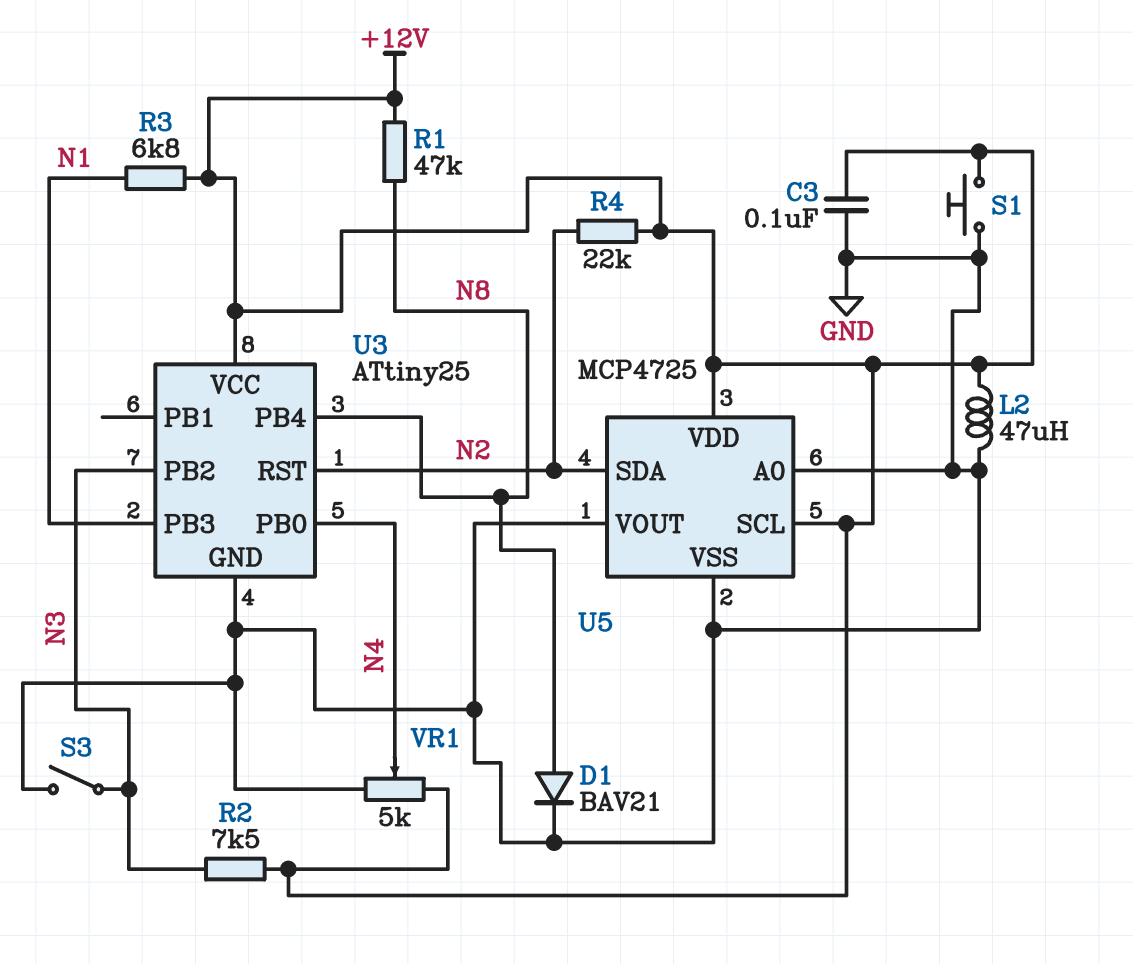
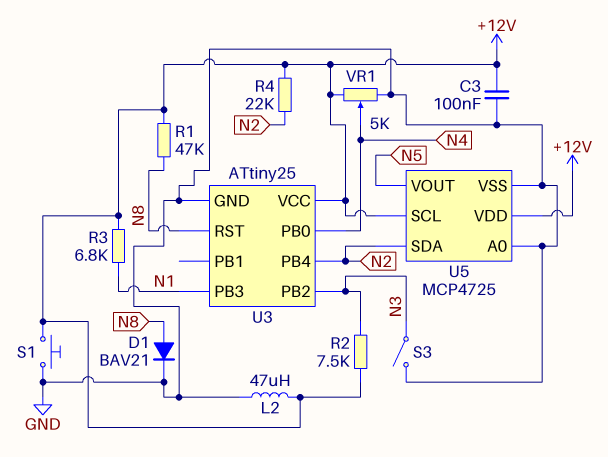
U3 pin PB4: N8 -> N2
U3 pin RST: N2 -> N8
U5 pin VOUT: GND -> N5

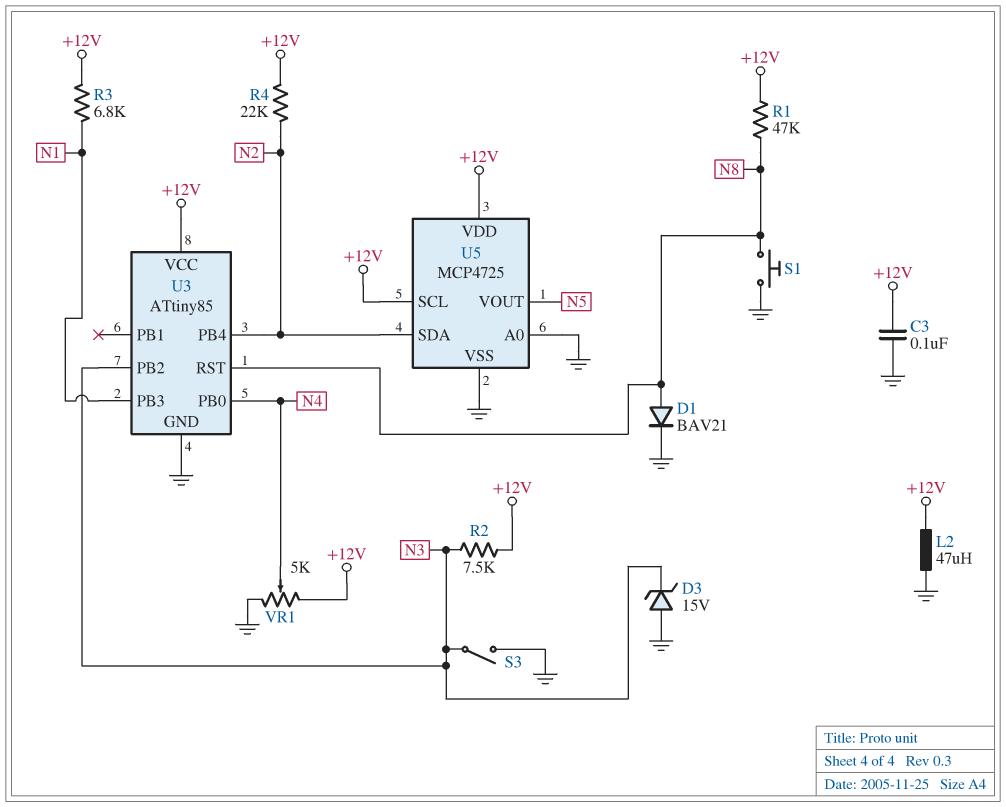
D3: none -> zener 15V (A GND, K N3)
S1: button (+12V, GND) -> button (GND, N8)
U3: ATtiny25 -> ATtiny85

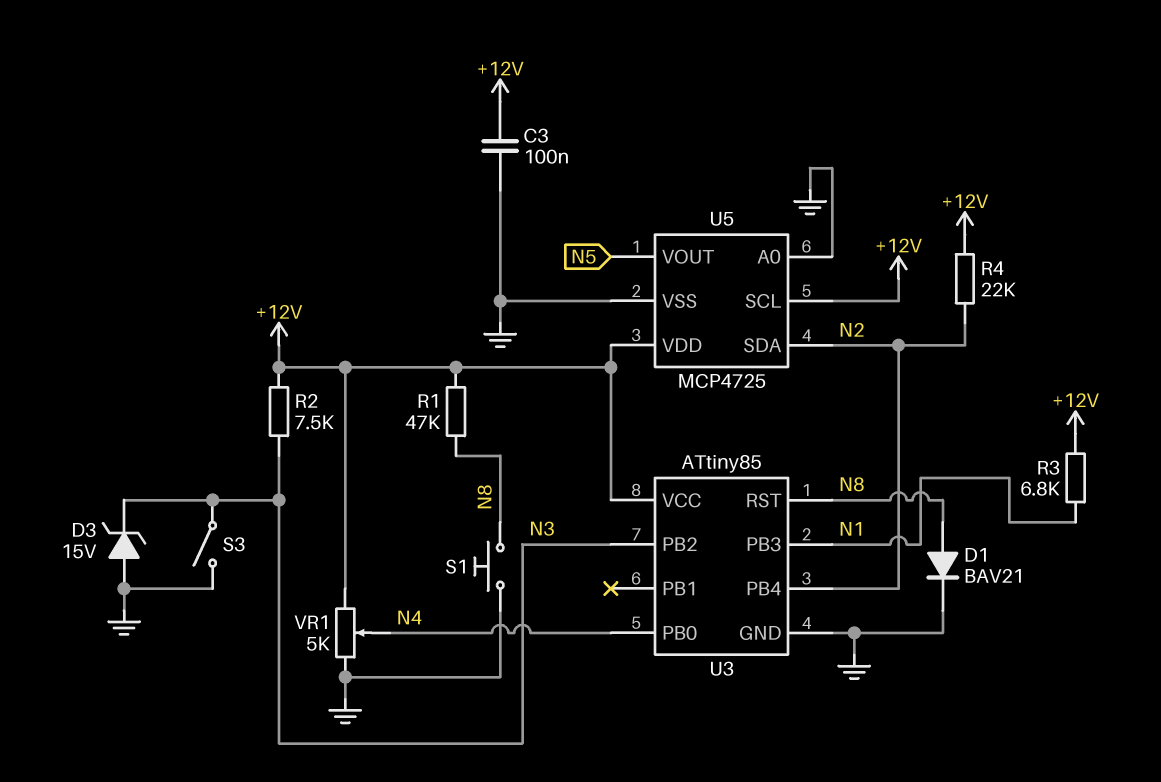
L2: 47uH (+12V, GND) -> none

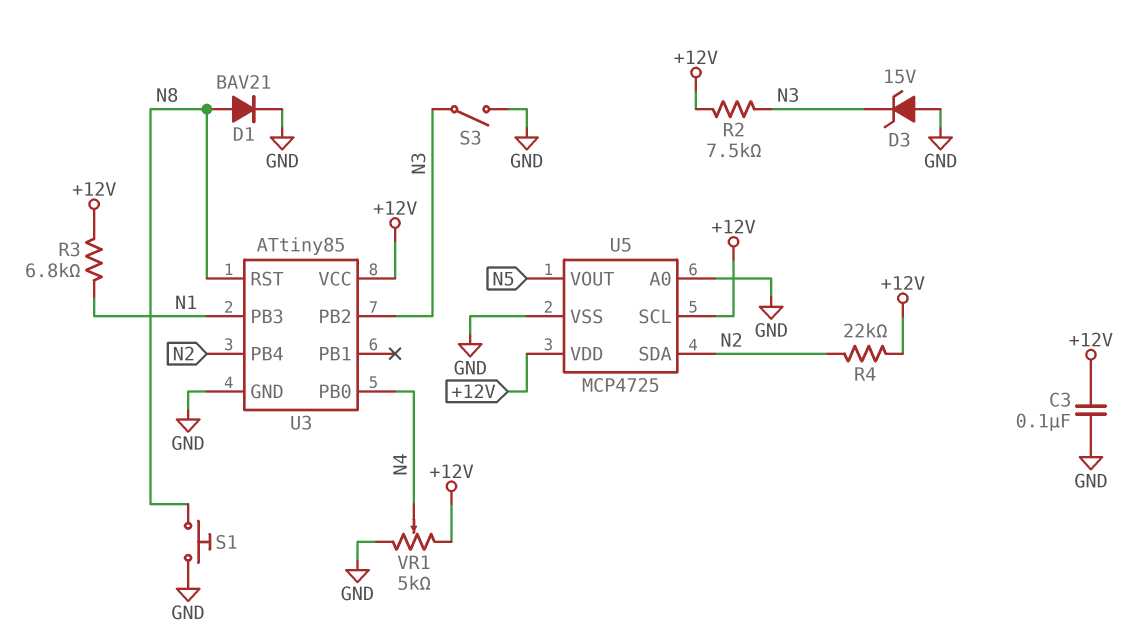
R1: 47k (+12V, N8) -> none

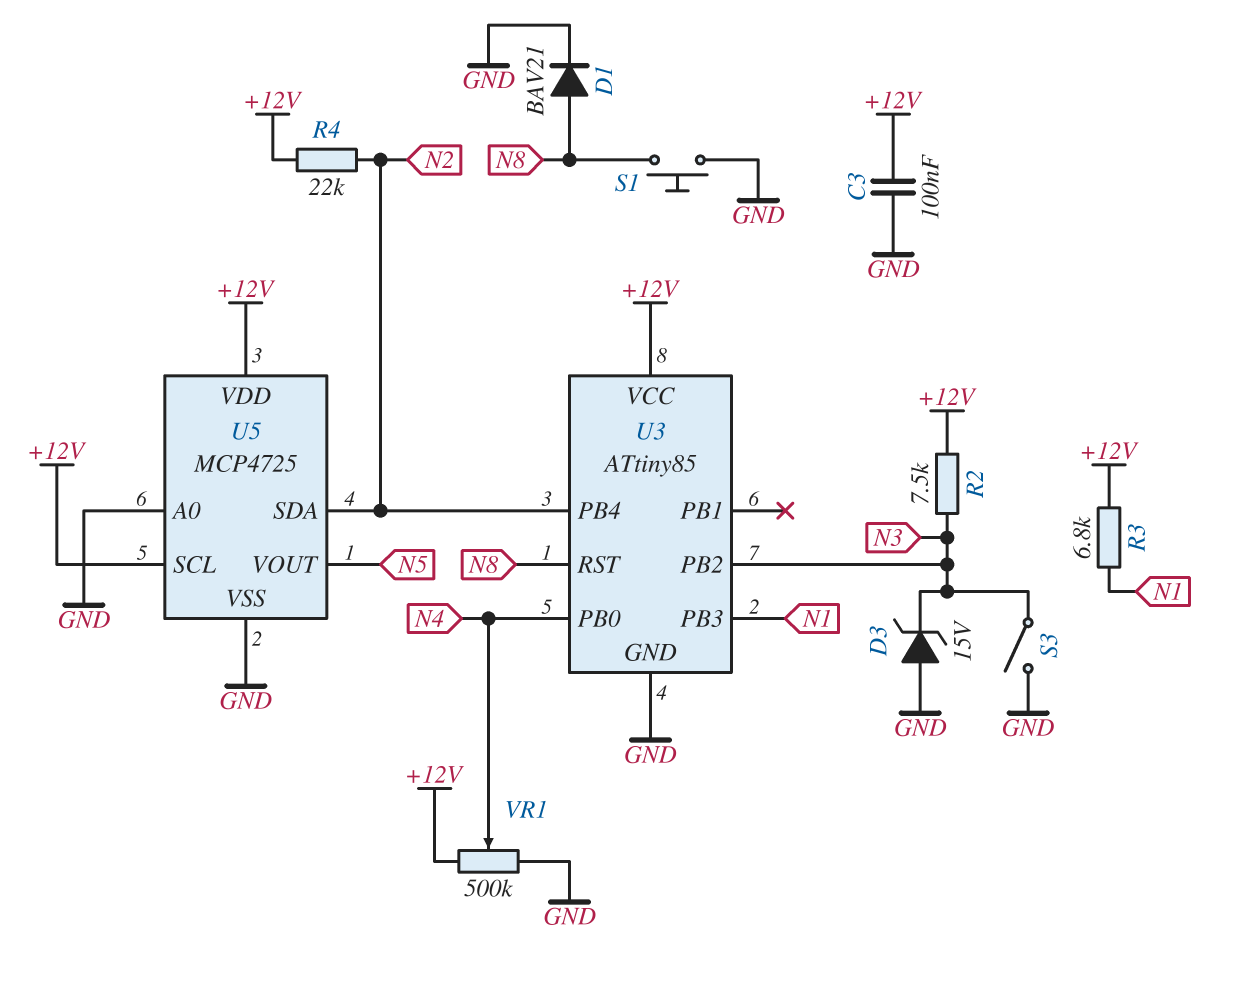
VR1: 5k (+12V, GND, wiper N4) -> 500k (+12V, GND, wiper N4)

